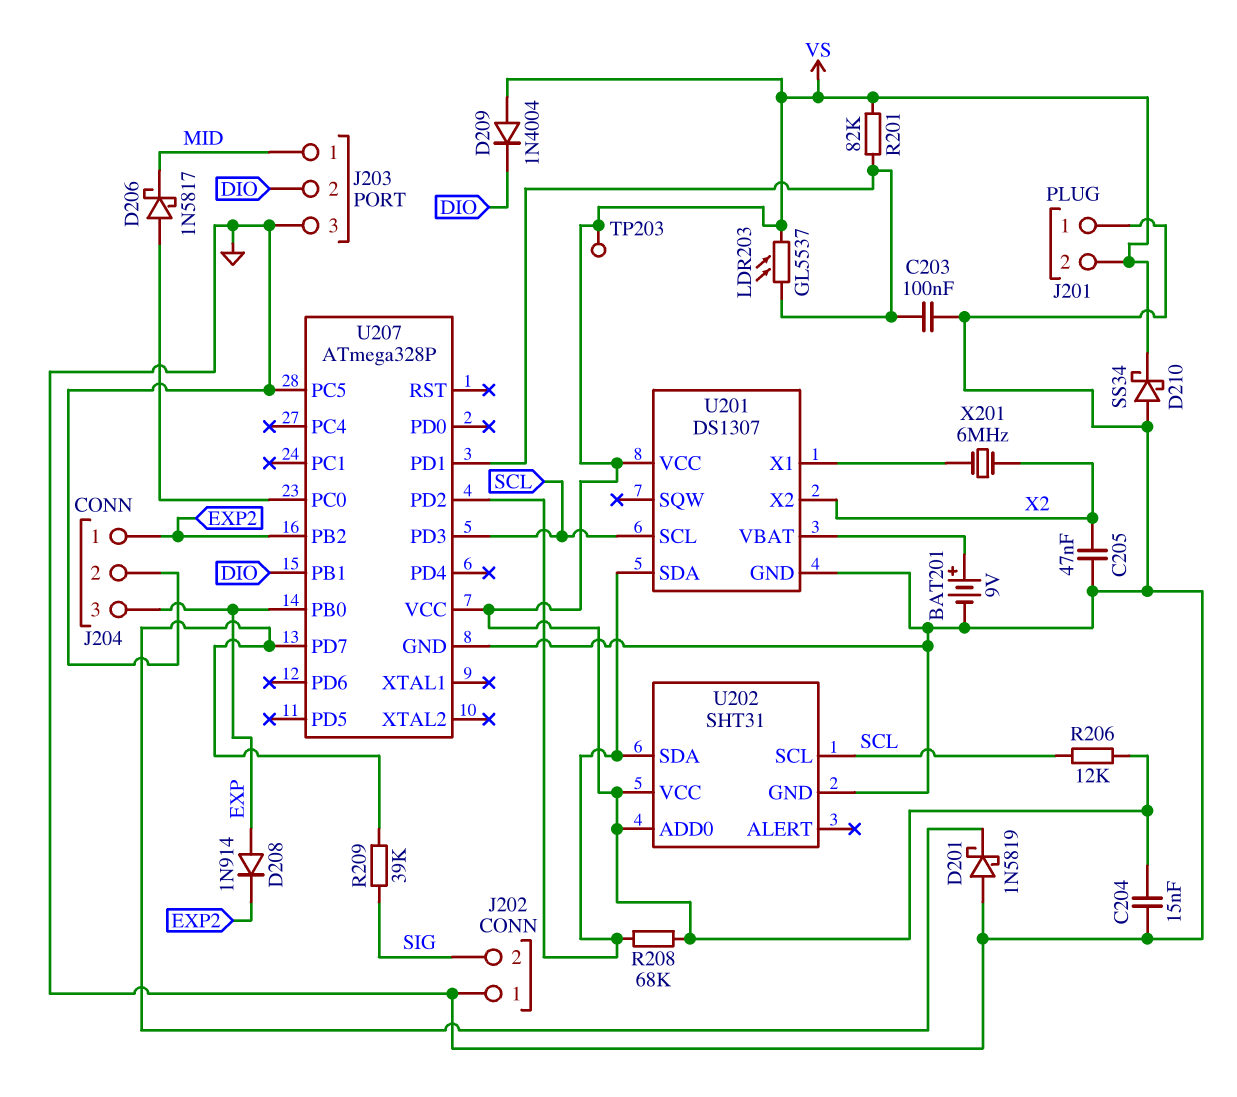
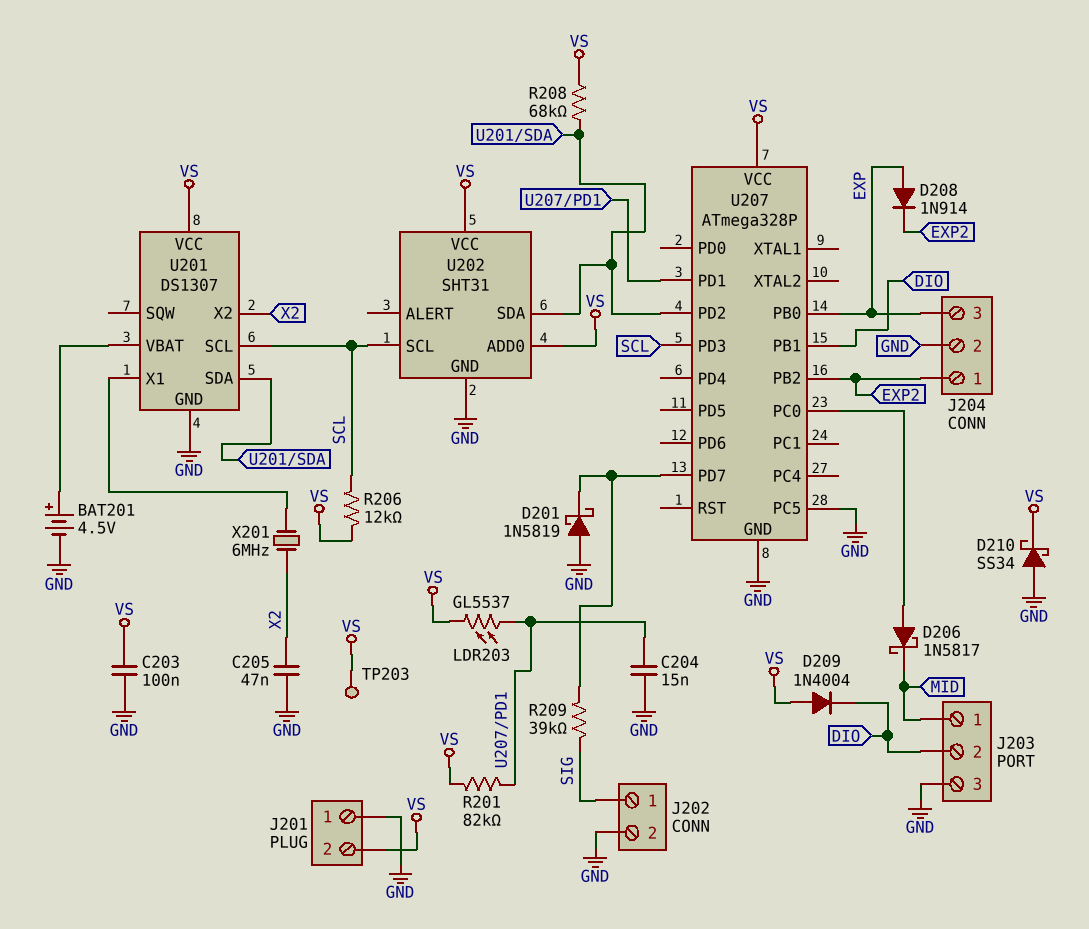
BAT201: 9V (plus U201/VBAT, minus GND) -> 4.5V (plus U201/VBAT, minus GND)
C203: 100nF (GND, U207/PD1) -> 100nF (GND, VS)
C204: 15nF (GND, VS) -> 15nF (GND, U207/PD1)
J202 pin 1: GND -> SIG
J202 pin 2: SIG -> GND

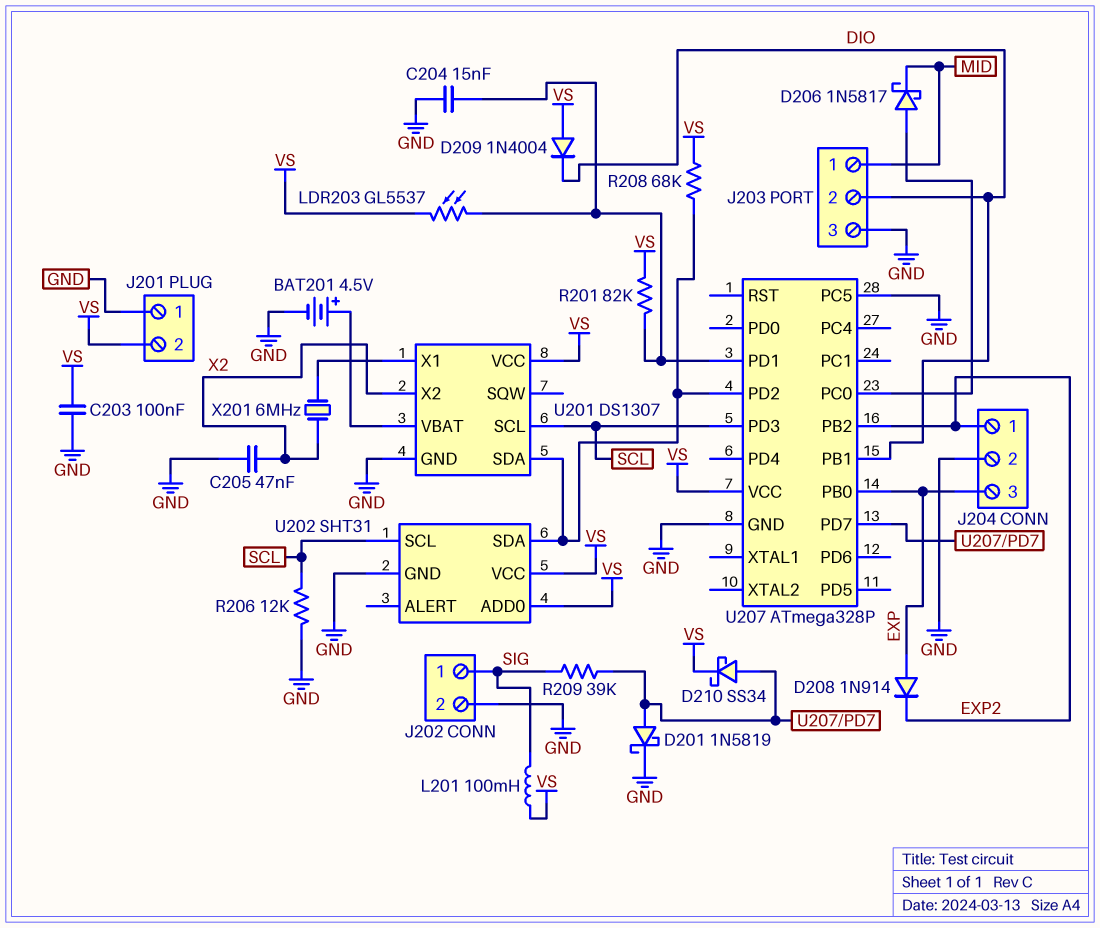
D201: schottky 1N5819 (A GND, K U207/PD7) -> schottky 1N5819 (A U207/PD7, K GND)
D210: schottky SS34 (A GND, K VS) -> schottky SS34 (A U207/PD7, K VS)
L201: none -> 100mH (SIG, VS)
R206: 12k (SCL, VS) -> 12k (GND, SCL)
TP203: test point (VS) -> none

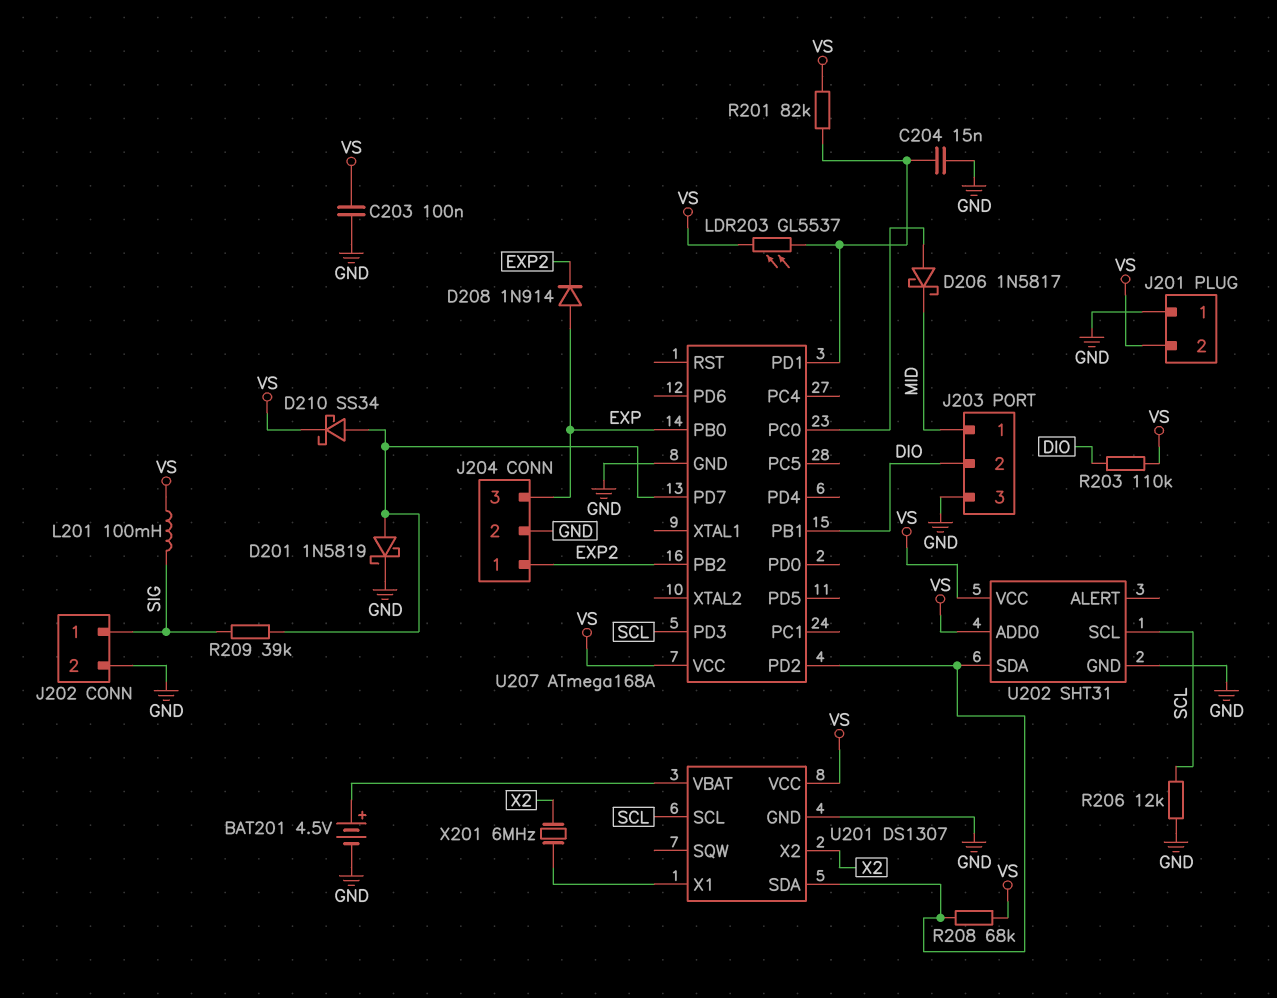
C205: 47nF (GND, X2) -> none
D209: diode 1N4004 (A VS, K DIO) -> none
R203: none -> 110k (DIO, VS)
U207: ATmega328P -> ATmega168A
U207 pin PC5: GND -> none

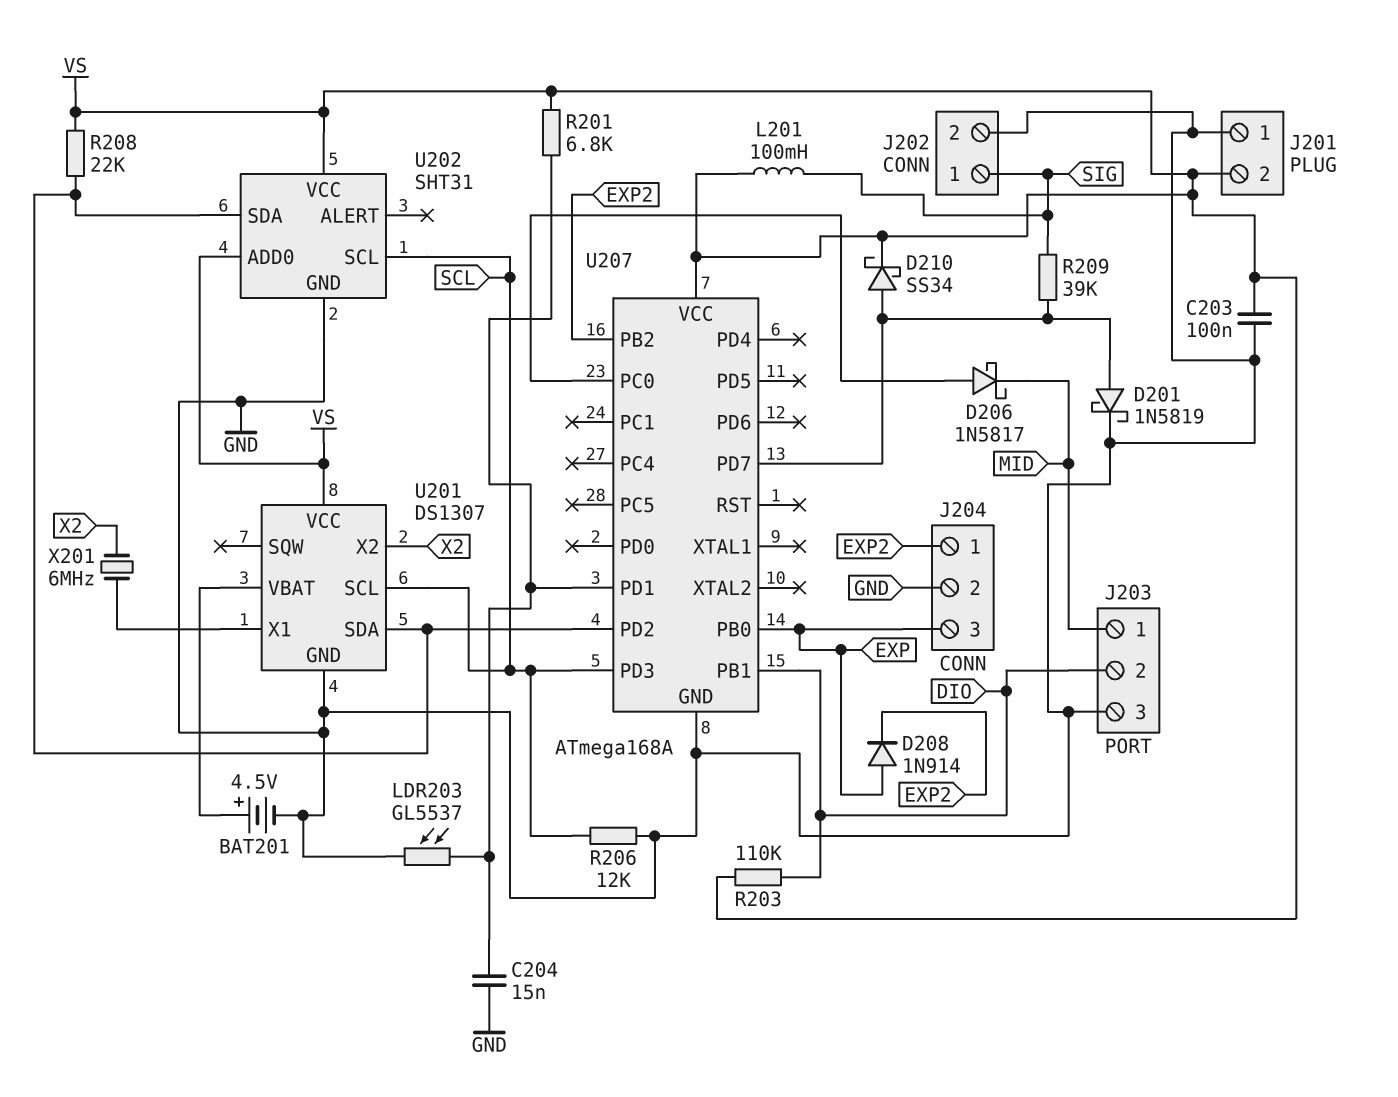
LDR203: GL5537 (U207/PD1, VS) -> GL5537 (GND, U207/PD1)
R201: 82k (U207/PD1, VS) -> 6.8k (U207/PD1, VS)
R208: 68k (U201/SDA, VS) -> 22k (U201/SDA, VS)

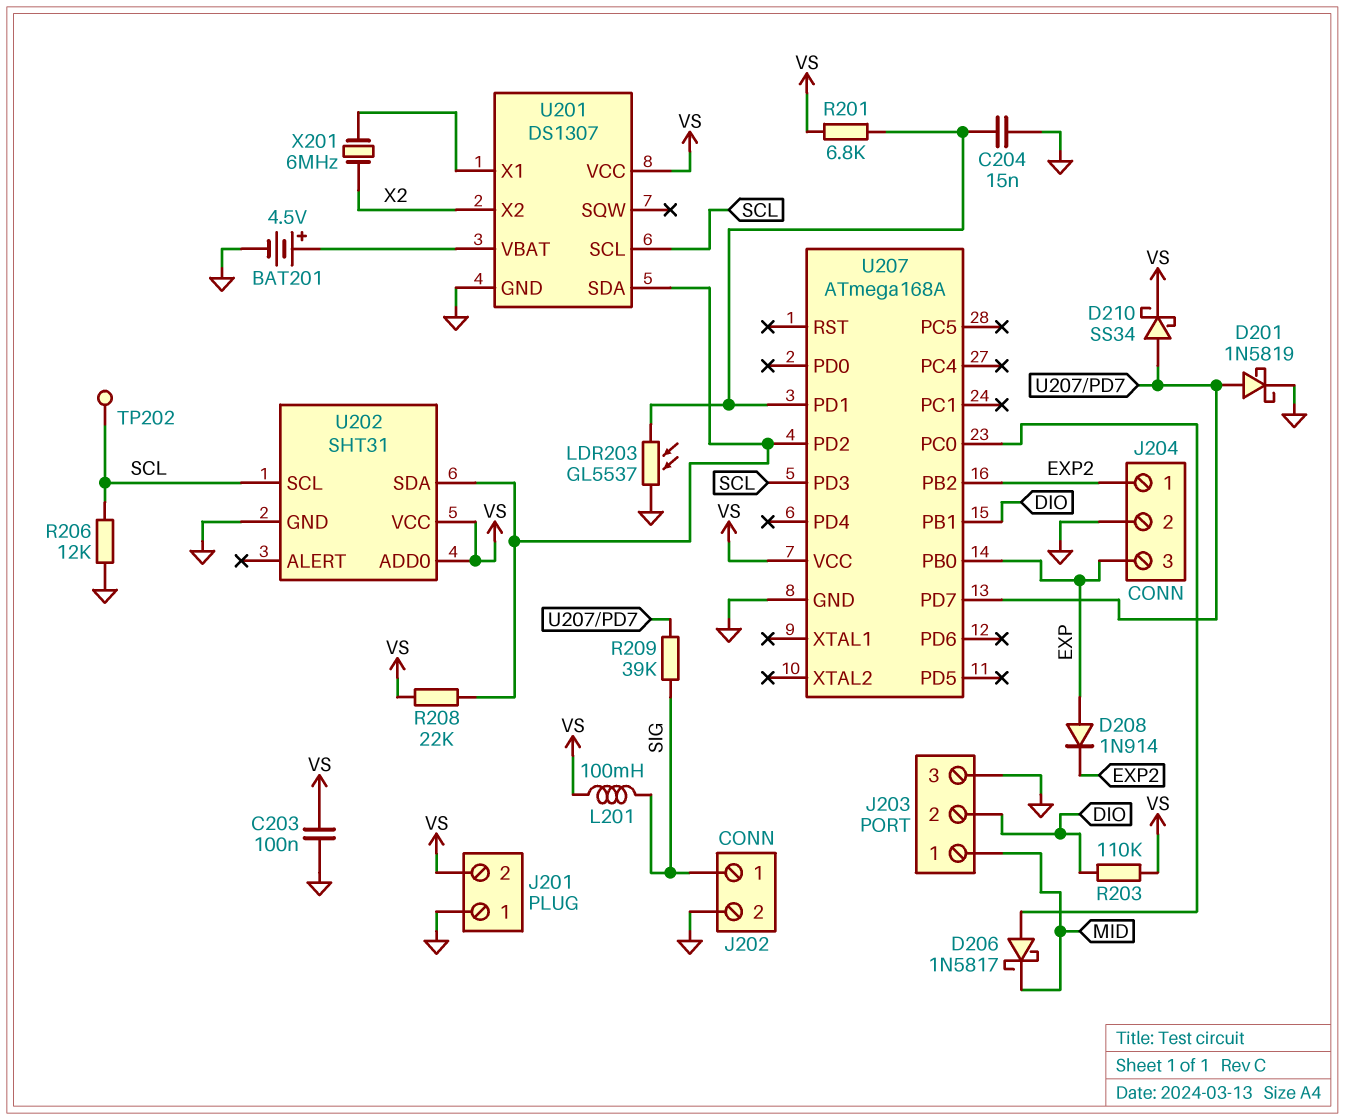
TP202: none -> test point (SCL)

